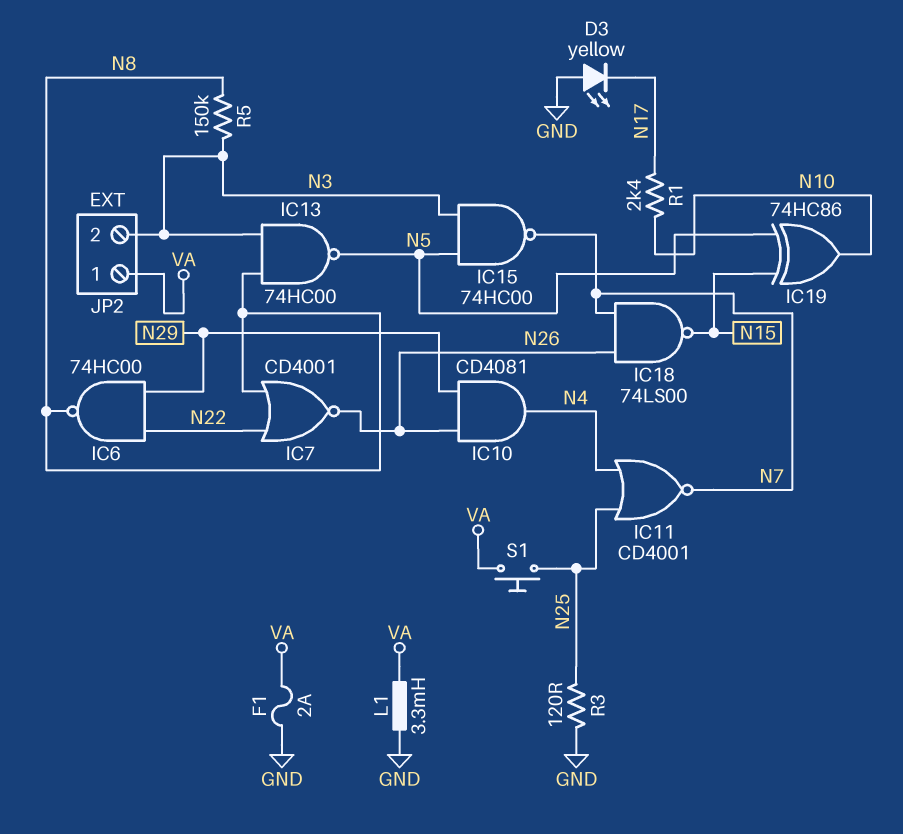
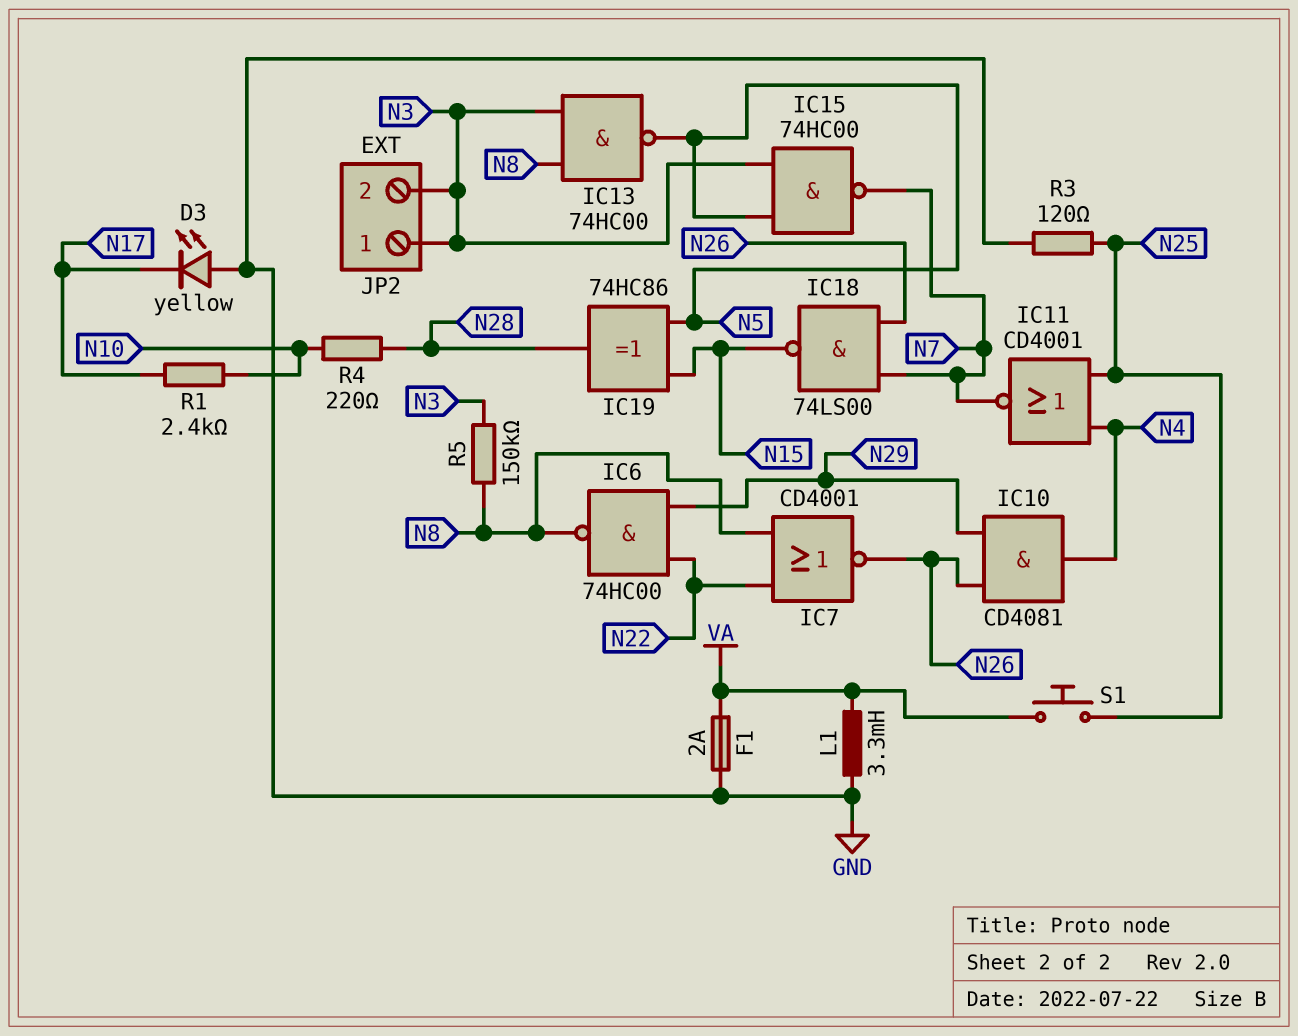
IC19: XOR 74HC86 (in N5, in N15, out N10) -> XOR 74HC86 (in N5, in N15, out N28)
JP2 pin 1: VA -> N3
R4: none -> 220 (N10, N28)

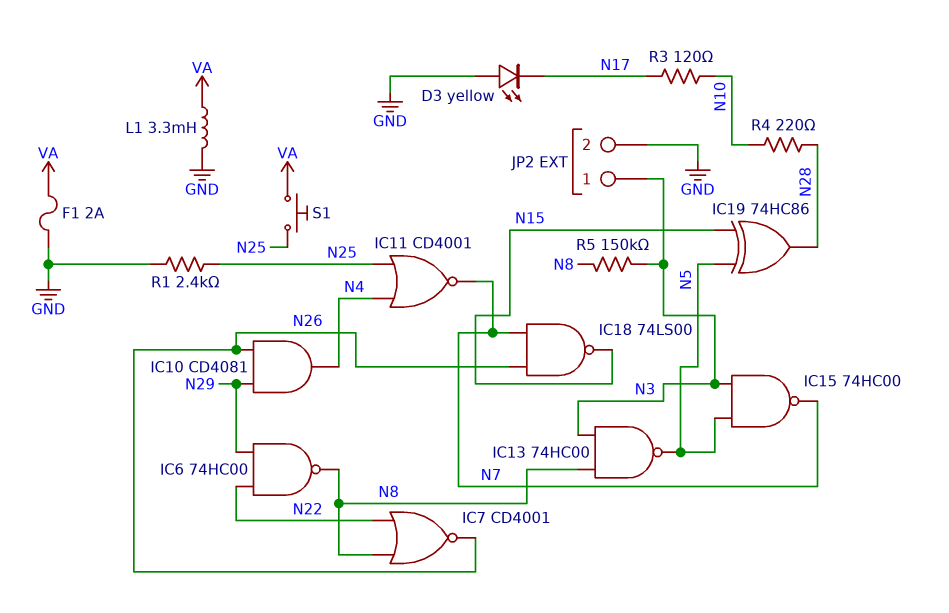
JP2 pin 2: N3 -> GND
R1: 2.4k (N10, N17) -> 2.4k (GND, N25)
R3: 120 (GND, N25) -> 120 (N10, N17)

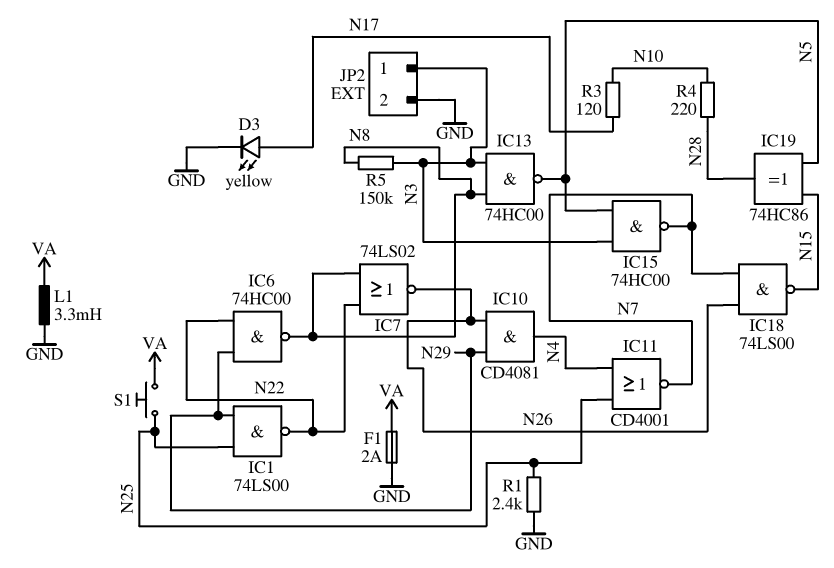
D3: LED yellow (A GND, K N17) -> LED yellow (A N17, K GND)
IC1: none -> NAND 74LS00 (in N25, in N29, out N22)
IC7: NOR CD4001 (in N8, in N22, out N26) -> NOR 74LS02 (in N8, in N22, out N26)

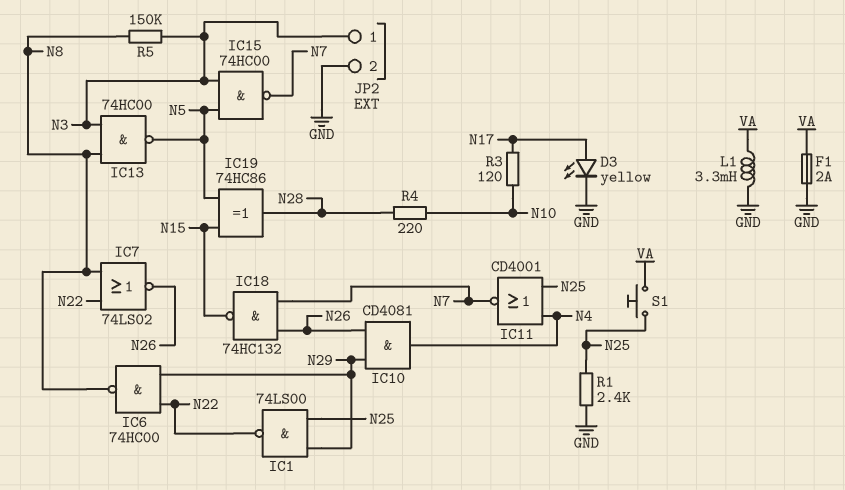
IC18: NAND 74LS00 (in N7, in N26, out N15) -> NAND 74HC132 (in N7, in N26, out N15)

